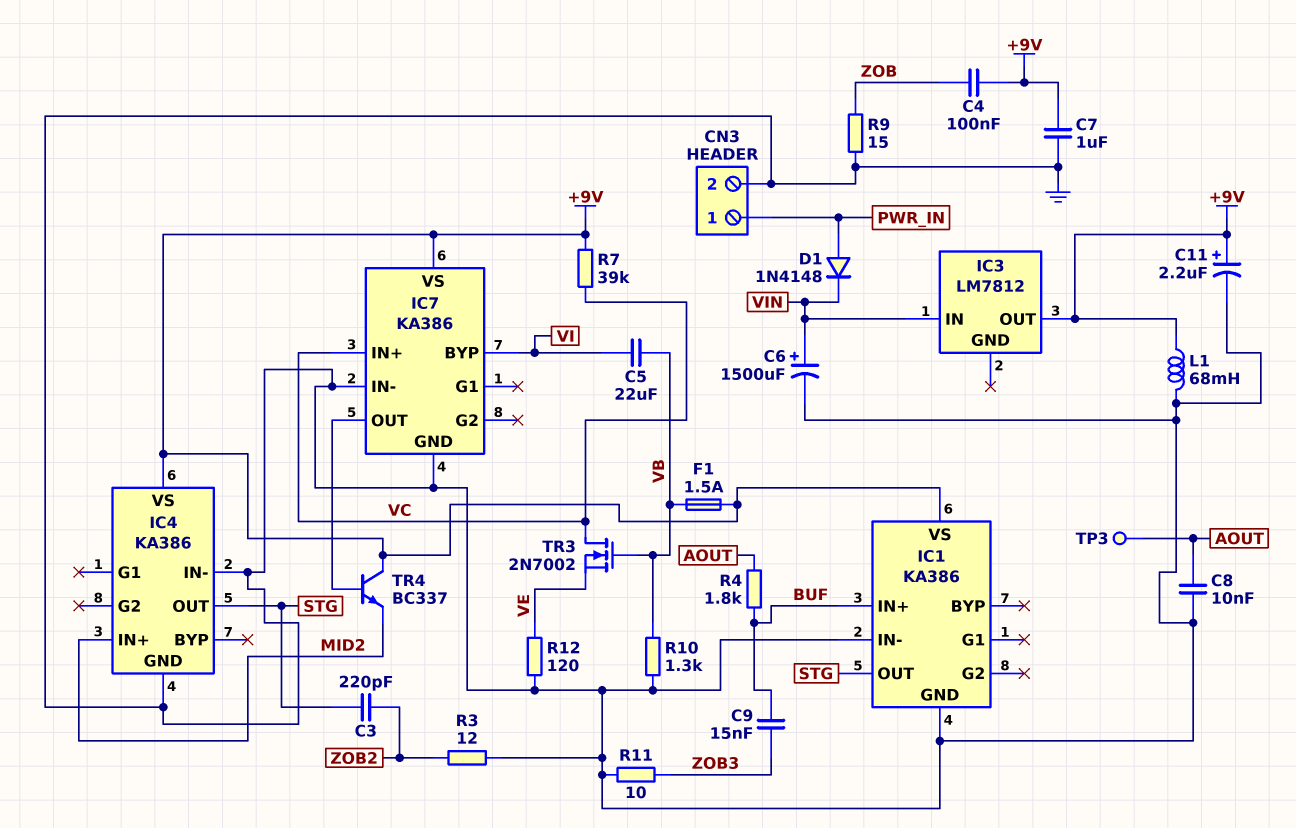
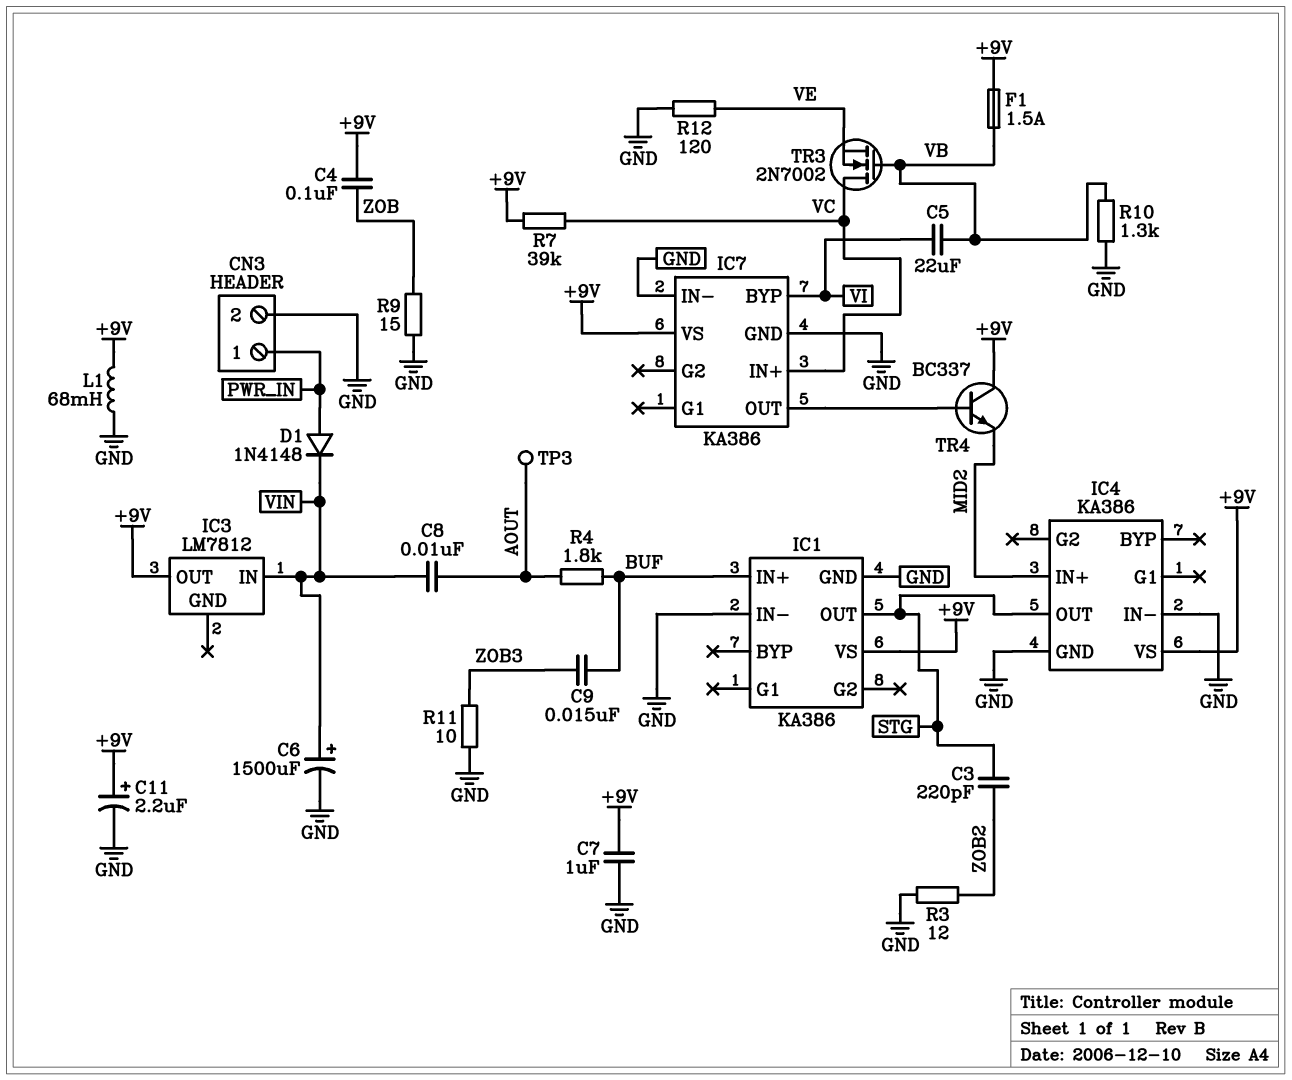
C8: 10nF (AOUT, GND) -> 10nF (AOUT, VIN)

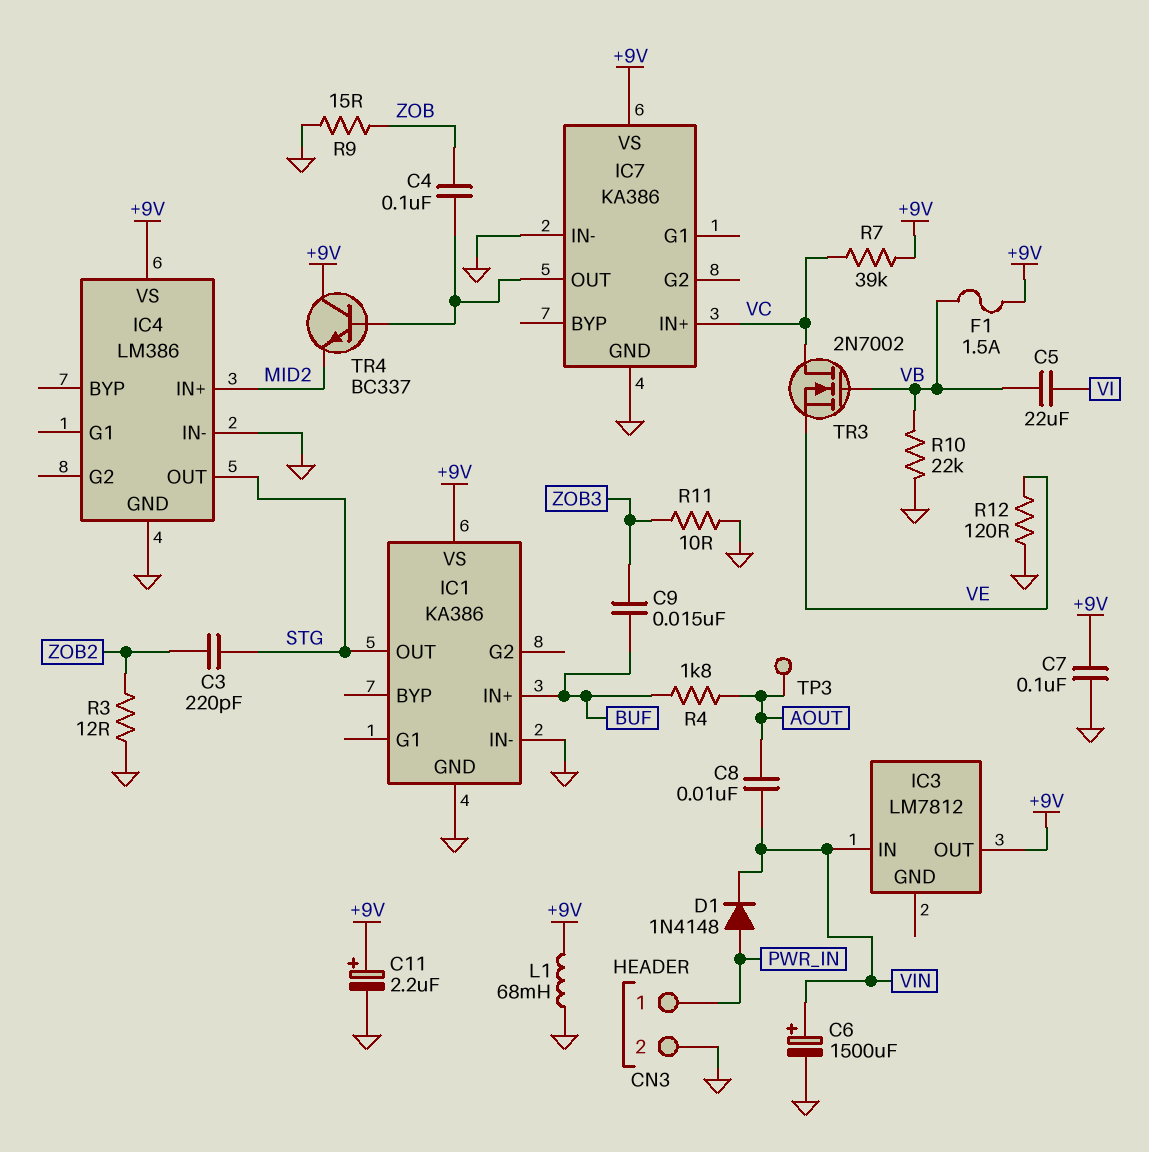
C4: 100nF (+9V, ZOB) -> 100nF (IC7/OUT, ZOB)
C7: 1uF (+9V, GND) -> 100nF (+9V, GND)
IC4: KA386 -> LM386
IC7 pin BYP: VI -> none
R10: 1.3k (GND, VB) -> 22k (GND, VB)

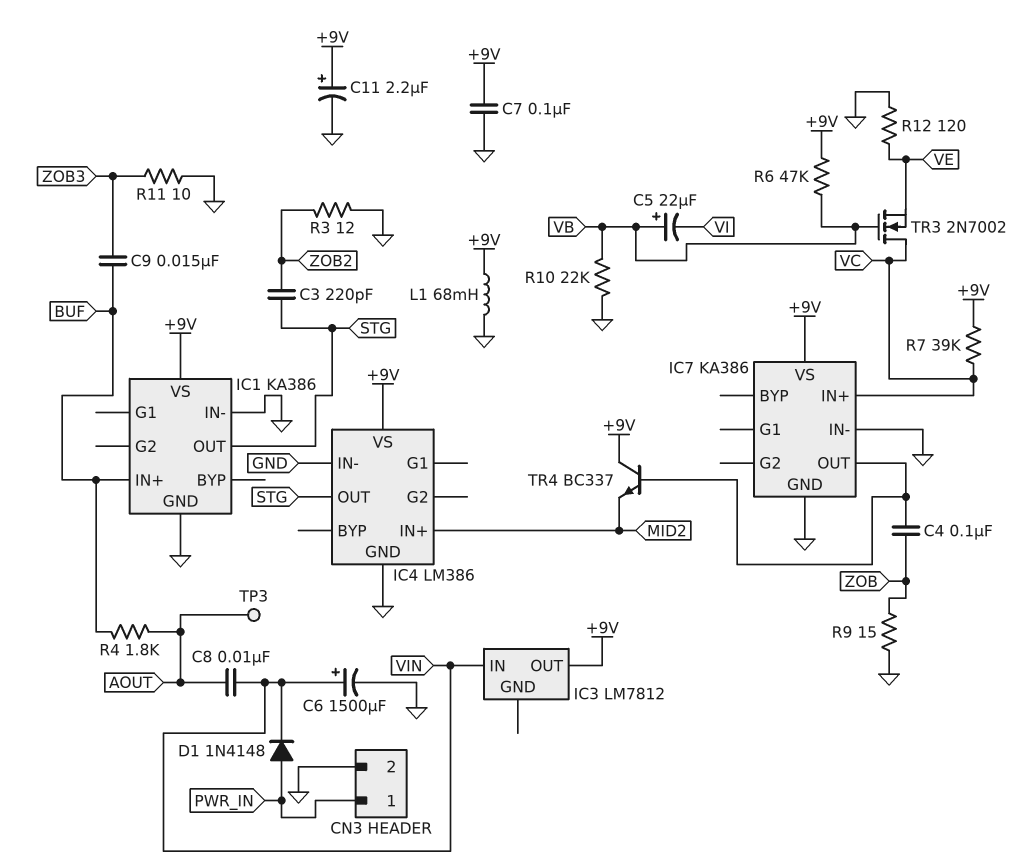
C5: 22uF (VB, VI) -> 22uF (plus VB, minus VI)
F1: 1.5A (+9V, VB) -> none
R6: none -> 47k (+9V, VB)

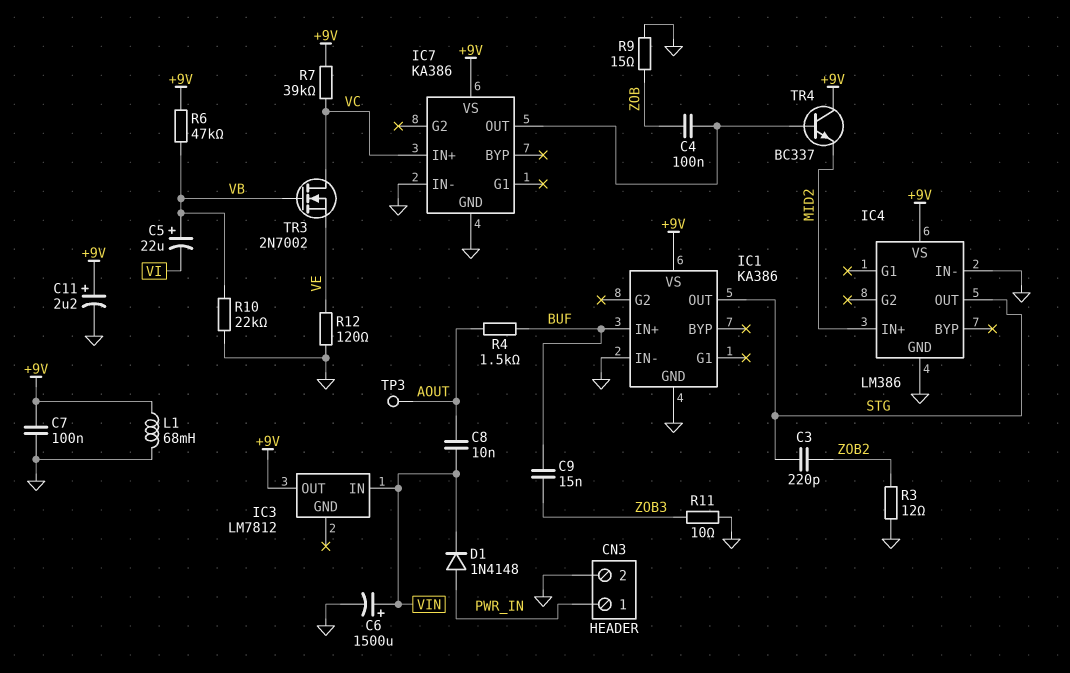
R4: 1.8k (AOUT, BUF) -> 1.5k (AOUT, BUF)

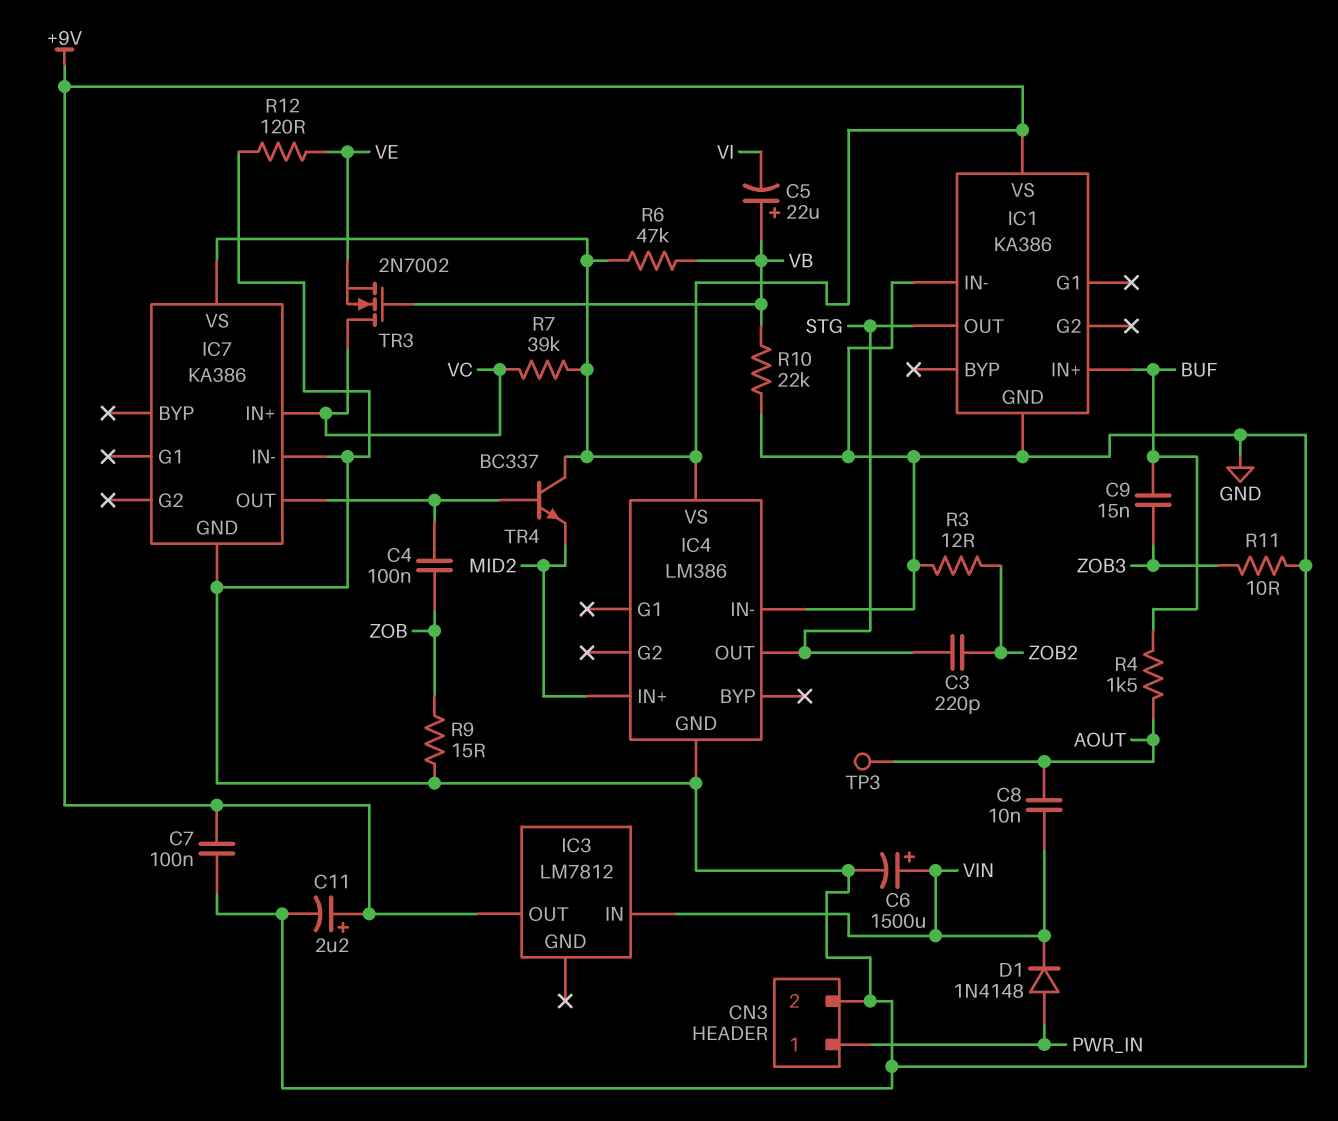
L1: 68mH (+9V, GND) -> none

